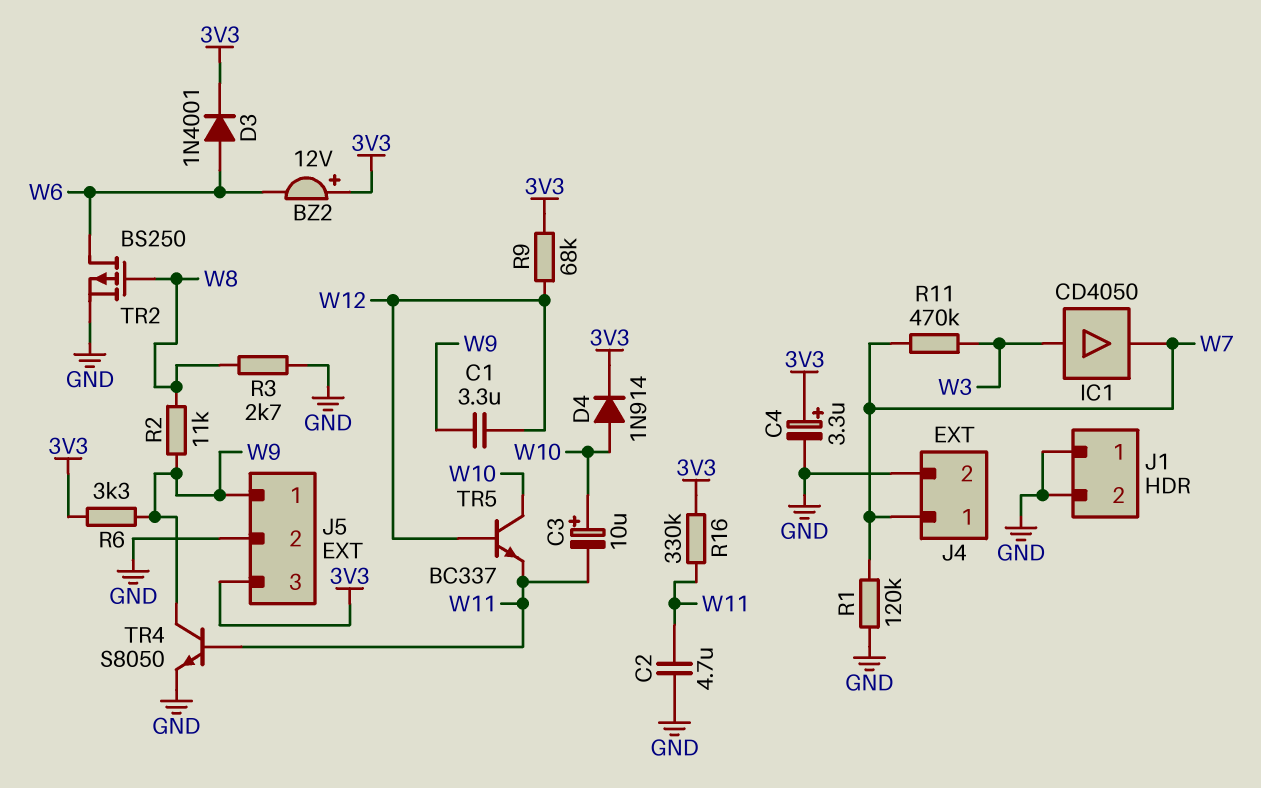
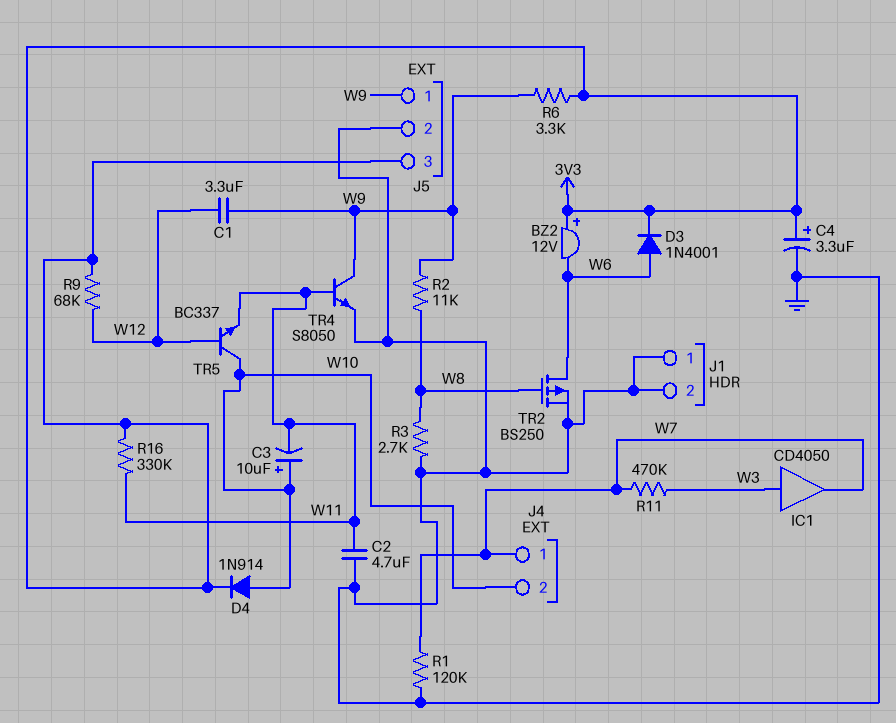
J4 pin 2: GND -> W10

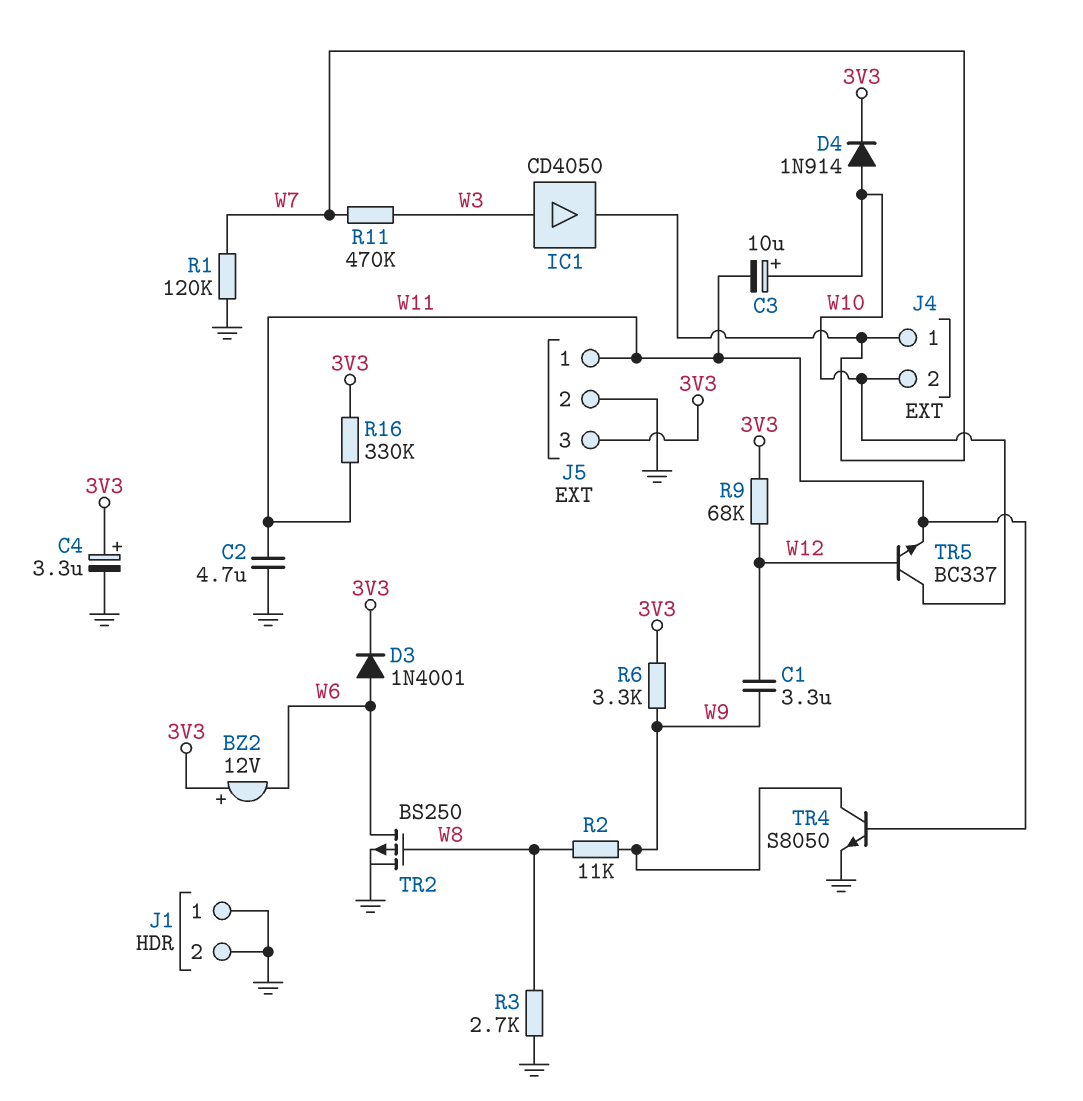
J5 pin 1: W9 -> W11

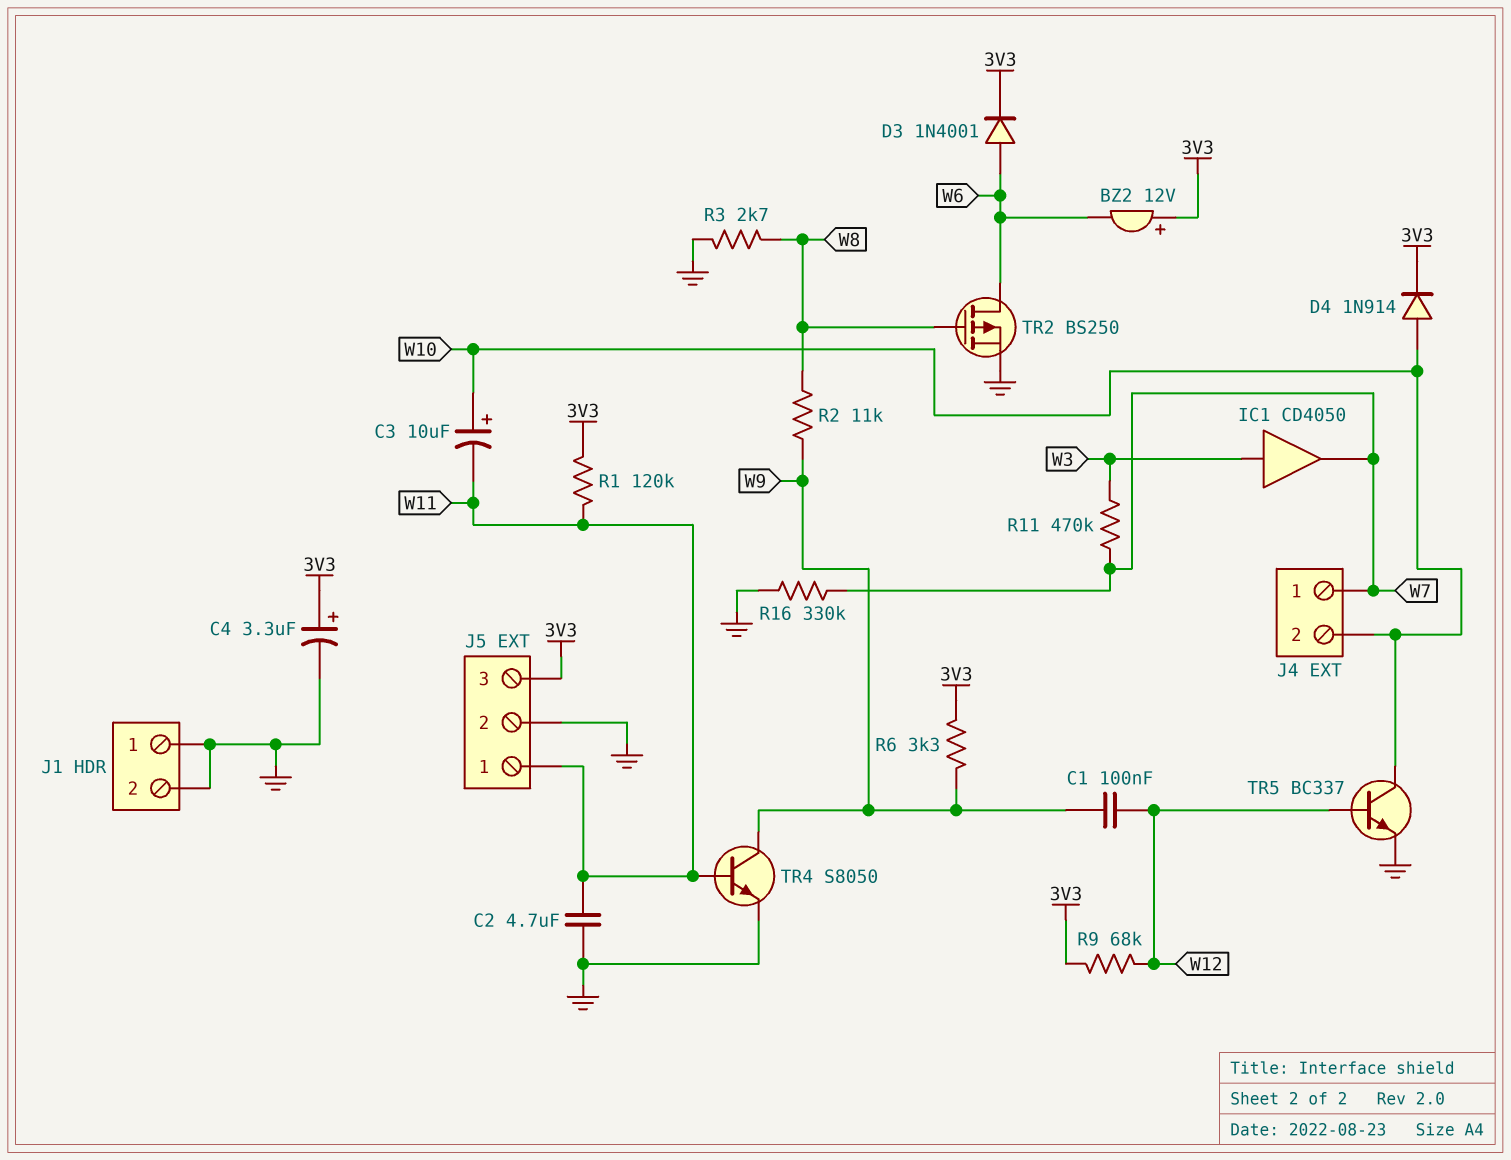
C1: 3.3uF (W9, W12) -> 100nF (W9, W12)
R1: 120k (GND, W7) -> 120k (3V3, W11)
R16: 330k (3V3, W11) -> 330k (GND, W7)
TR5: NPN BC337 (B W12, C W10, E W11) -> NPN BC337 (B W12, C W10, E GND)

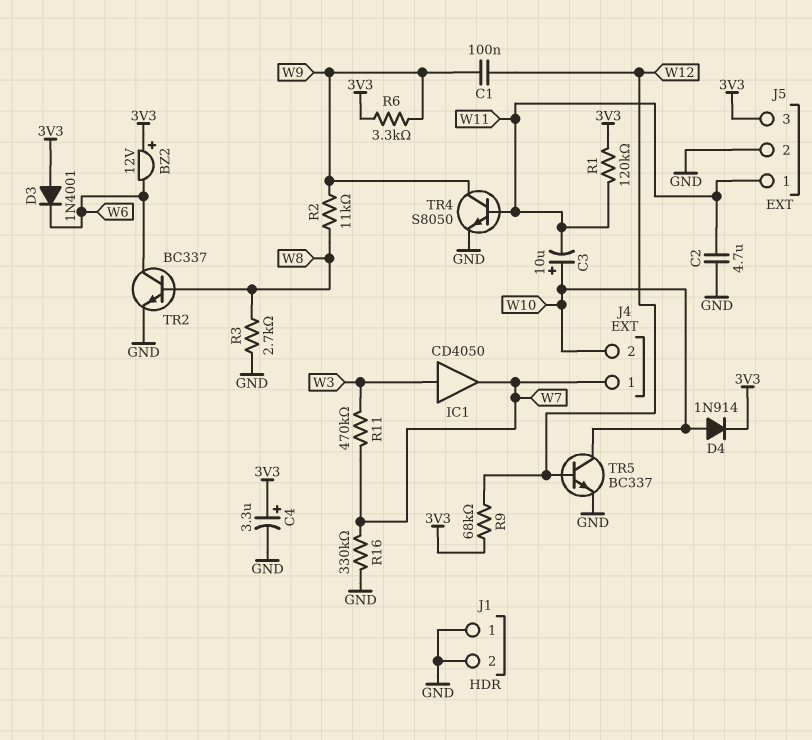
D3: diode 1N4001 (A W6, K 3V3) -> diode 1N4001 (A 3V3, K W6)
TR2: PMOS BS250 (G W8, D W6, S GND) -> NPN BC337 (B W8, C W6, E GND)

